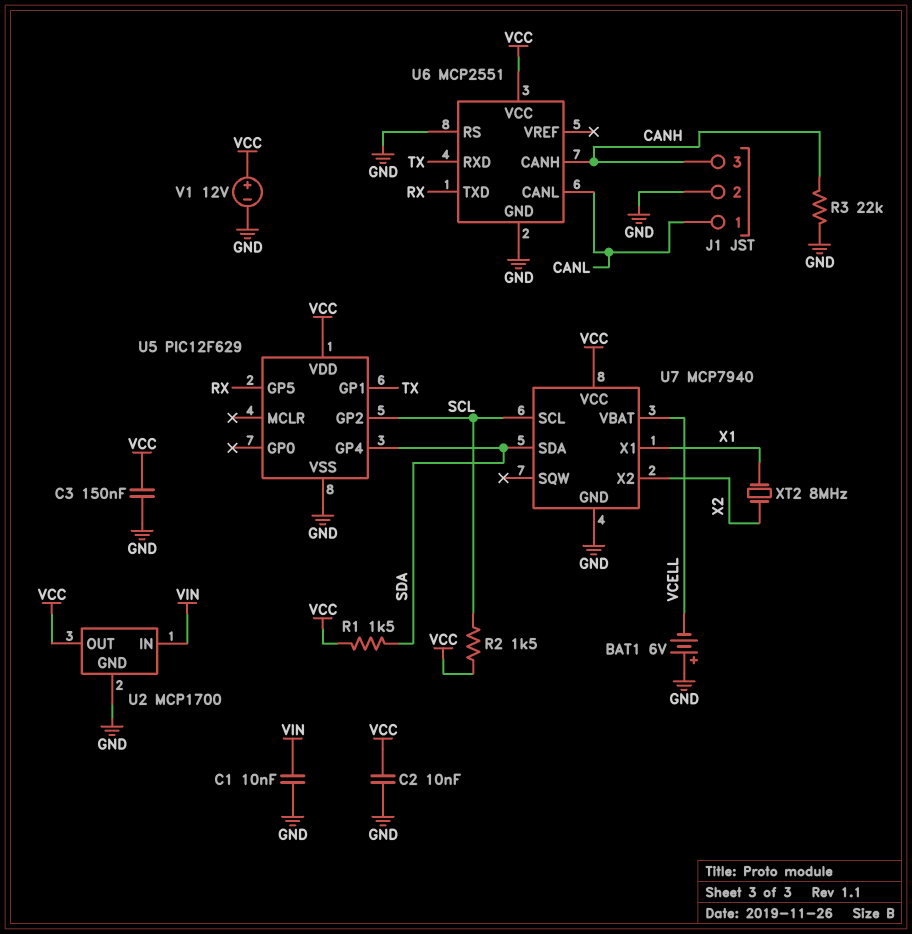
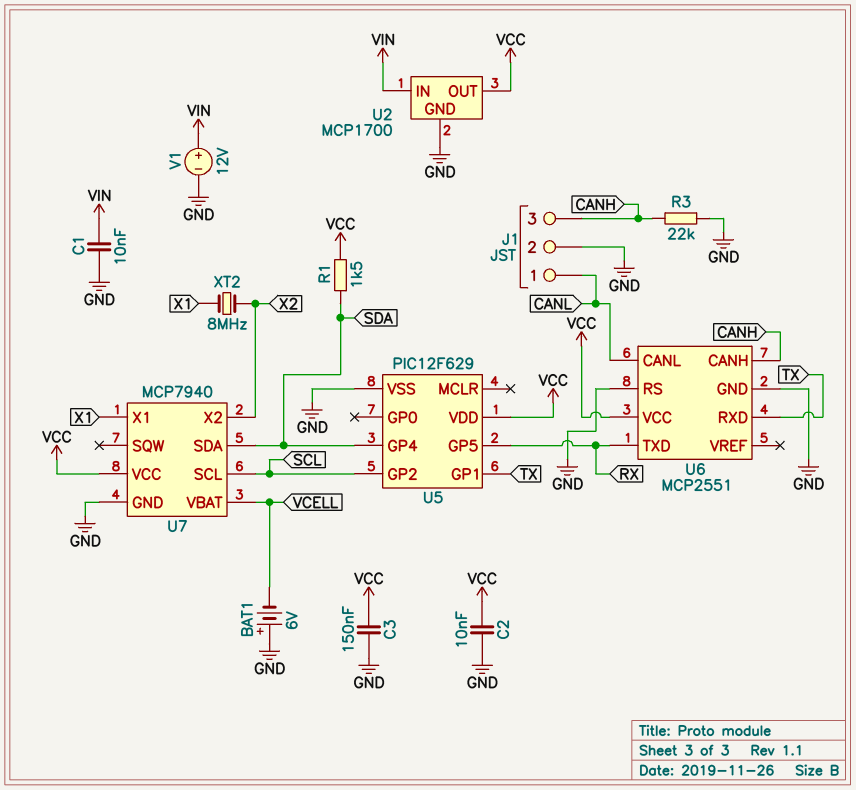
R2: 1.5k (SCL, VCC) -> none
V1: 12V (plus VCC, minus GND) -> 12V (plus VIN, minus GND)

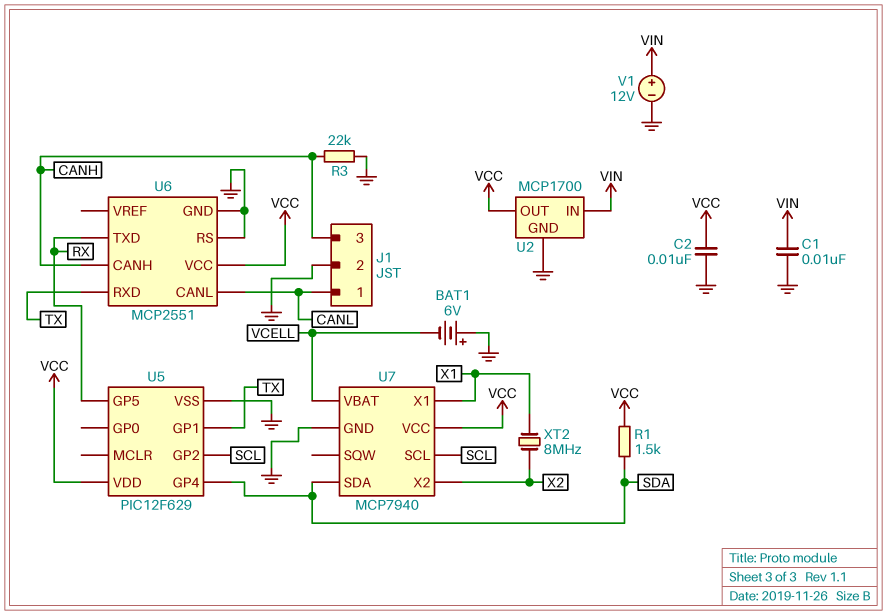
C3: 150nF (GND, VCC) -> none

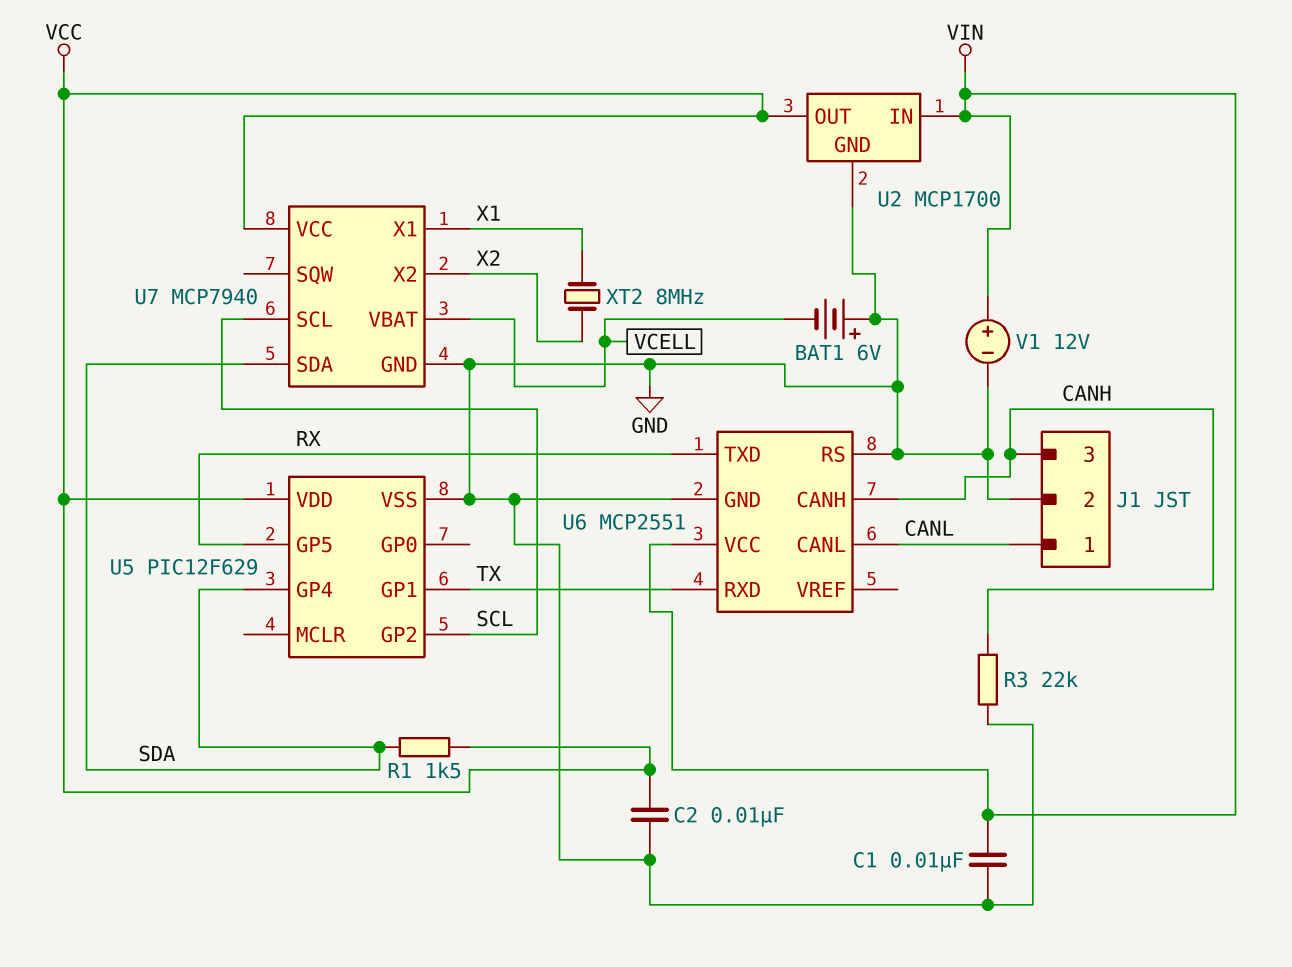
U6 pin VCC: VCC -> VIN

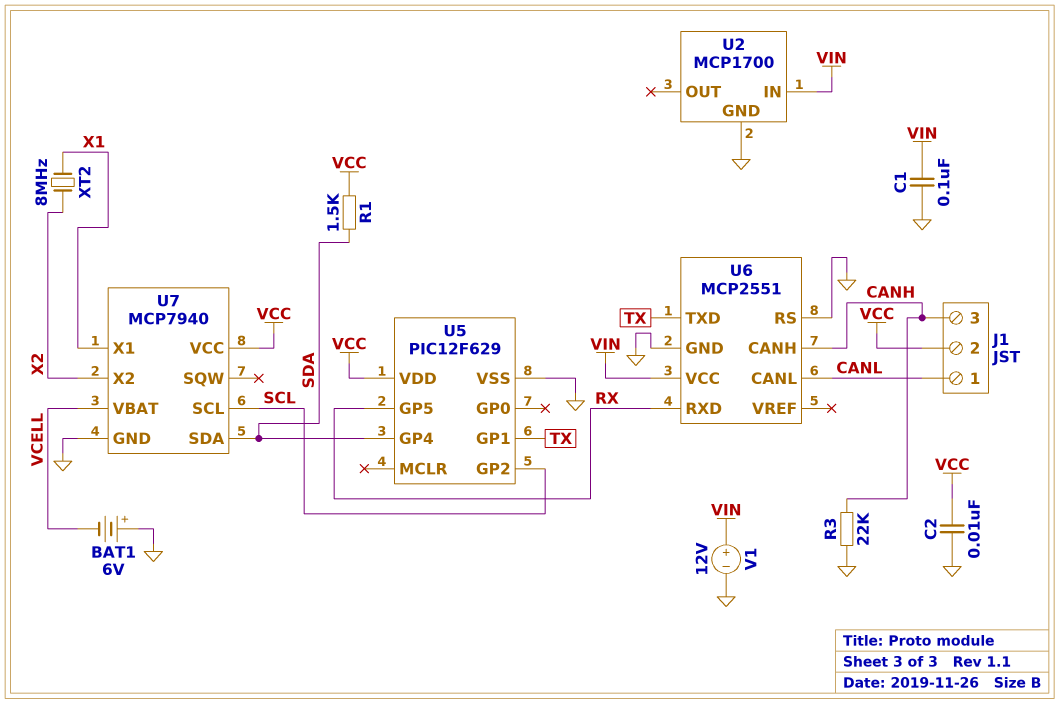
C1: 10nF (GND, VIN) -> 100nF (GND, VIN)
J1 pin 2: GND -> VCC
U2 pin OUT: VCC -> none
U6 pin RXD: TX -> RX
U6 pin TXD: RX -> TX

